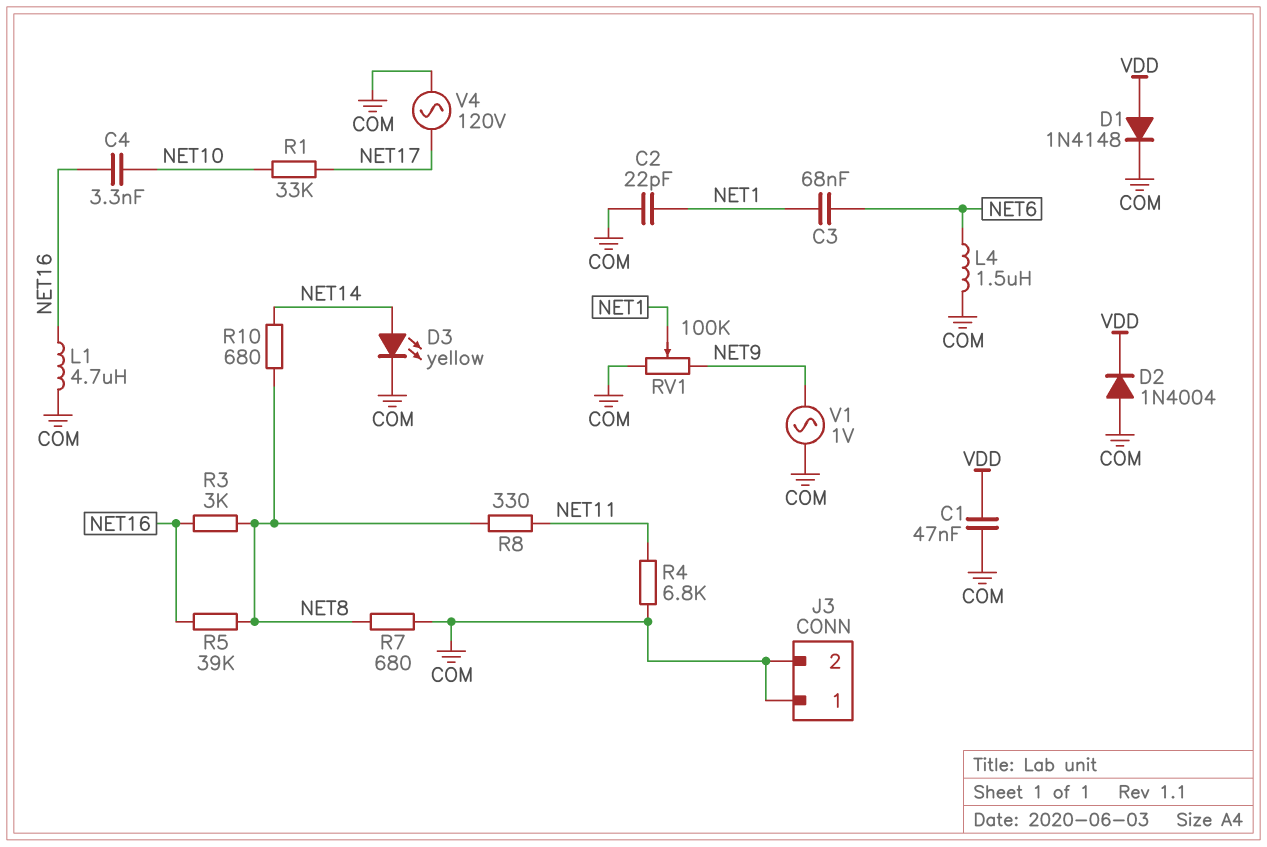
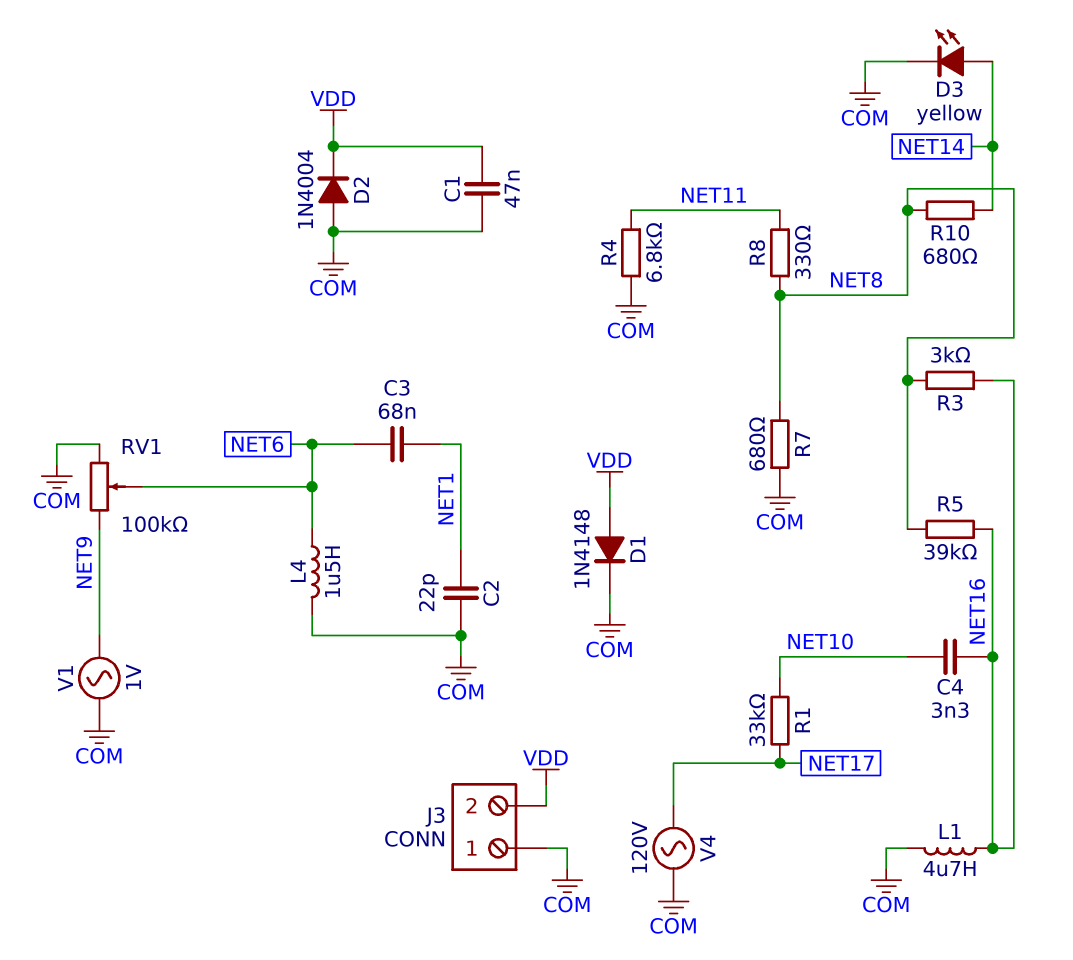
J3 pin 2: COM -> VDD
RV1: 100k (COM, NET9, wiper NET1) -> 100k (COM, NET9, wiper NET6)

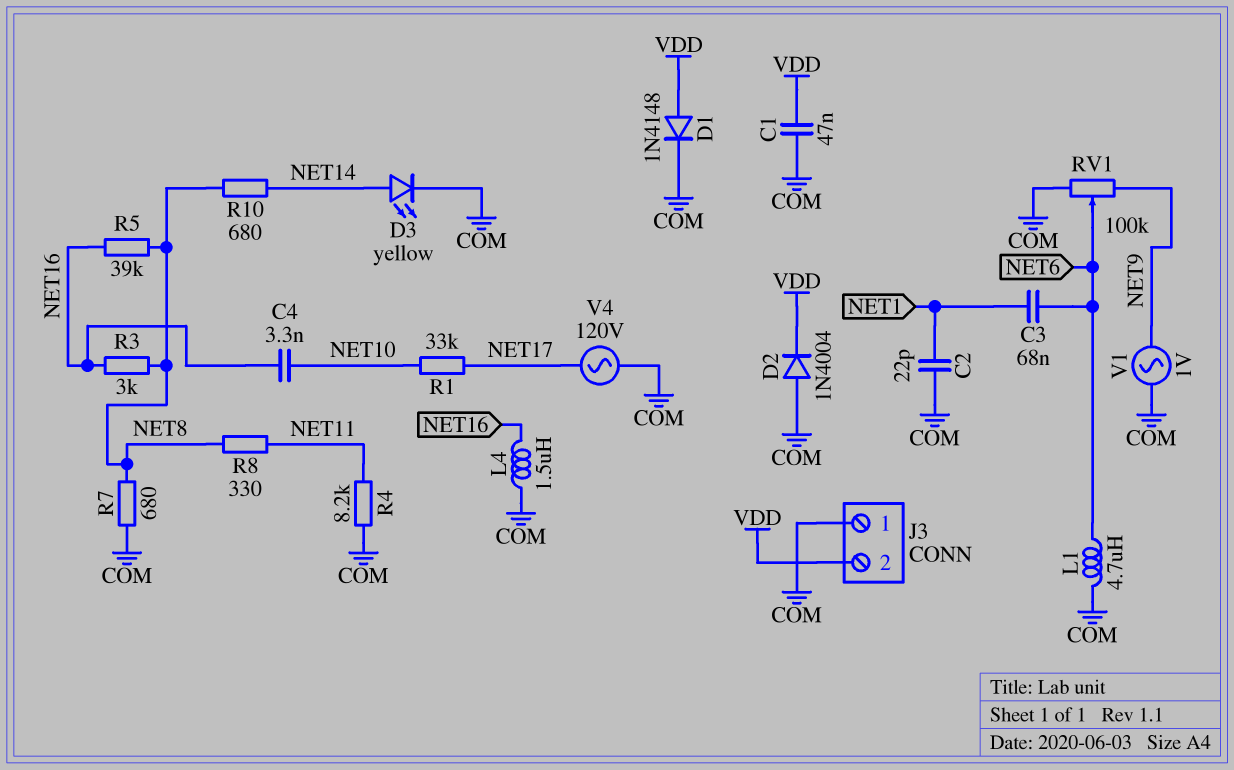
L1: 4.7uH (COM, NET16) -> 4.7uH (COM, NET6)
L4: 1.5uH (COM, NET6) -> 1.5uH (COM, NET16)
R4: 6.8k (COM, NET11) -> 8.2k (COM, NET11)

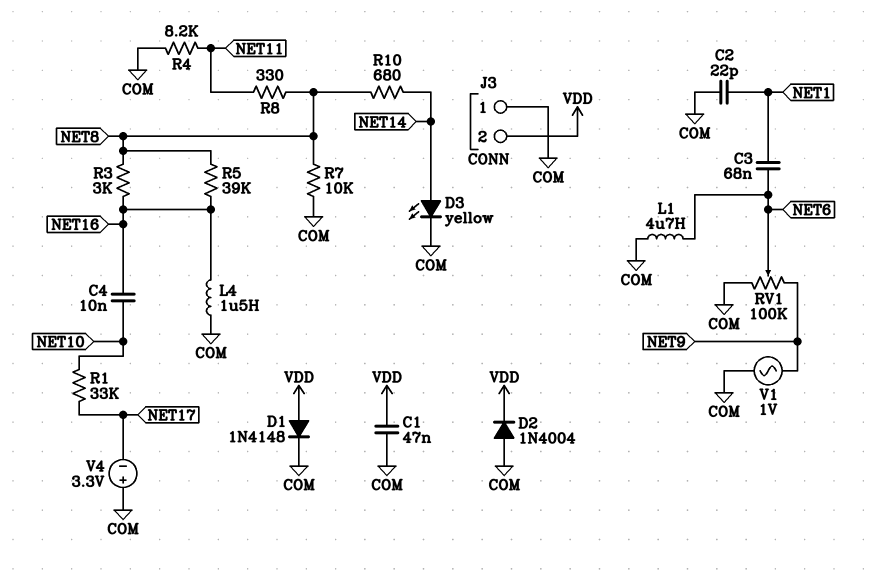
C4: 3.3nF (NET10, NET16) -> 10nF (NET10, NET16)
R7: 680 (COM, NET8) -> 10k (COM, NET8)
V4: AC 120V (COM, NET17) -> 3.3V (plus COM, minus NET17)

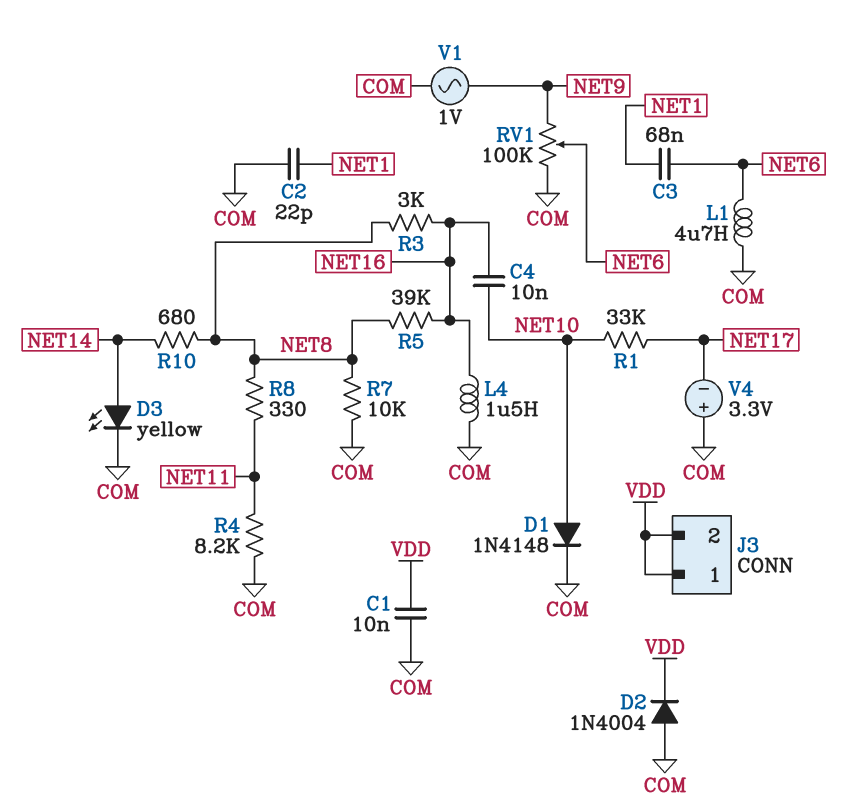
C1: 47nF (COM, VDD) -> 10nF (COM, VDD)
D1: diode 1N4148 (A VDD, K COM) -> diode 1N4148 (A NET10, K COM)
J3 pin 1: COM -> VDD

